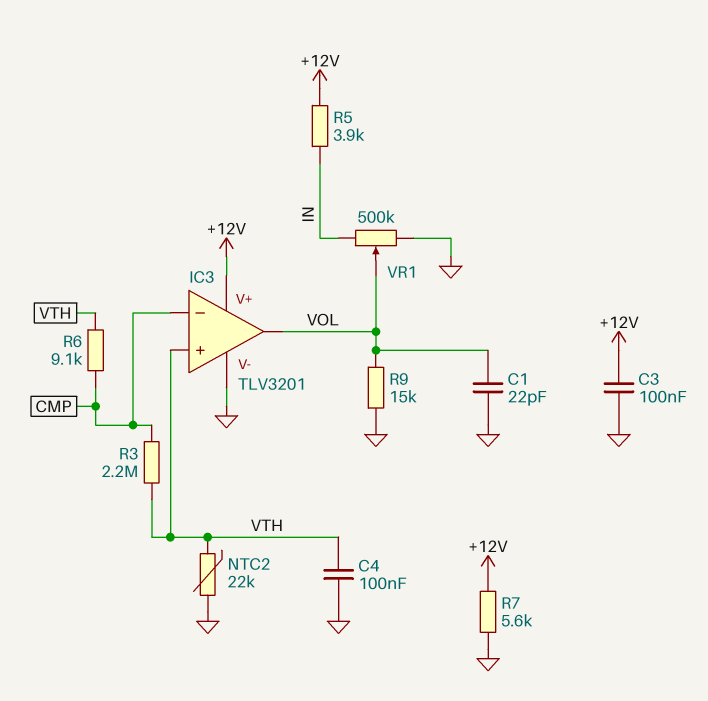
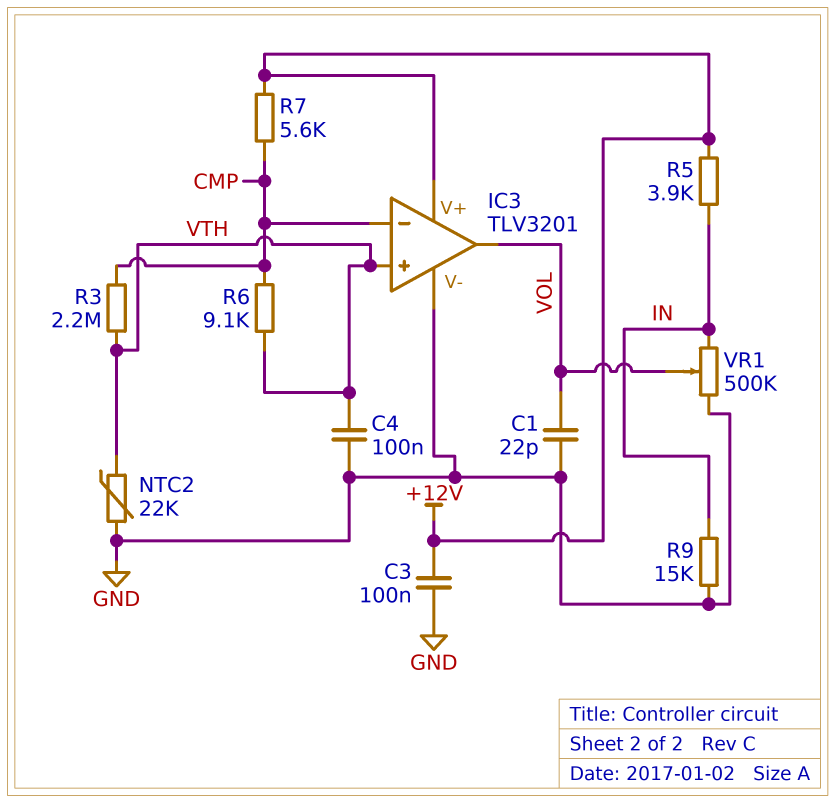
R7: 5.6k (+12V, GND) -> 5.6k (+12V, CMP)
R9: 15k (GND, VOL) -> 15k (GND, IN)

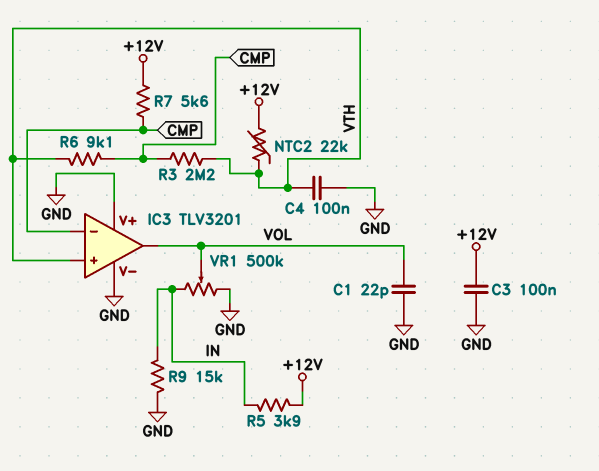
IC3 pin V+: +12V -> GND
NTC2: 22k (GND, VTH) -> 22k (+12V, VTH)

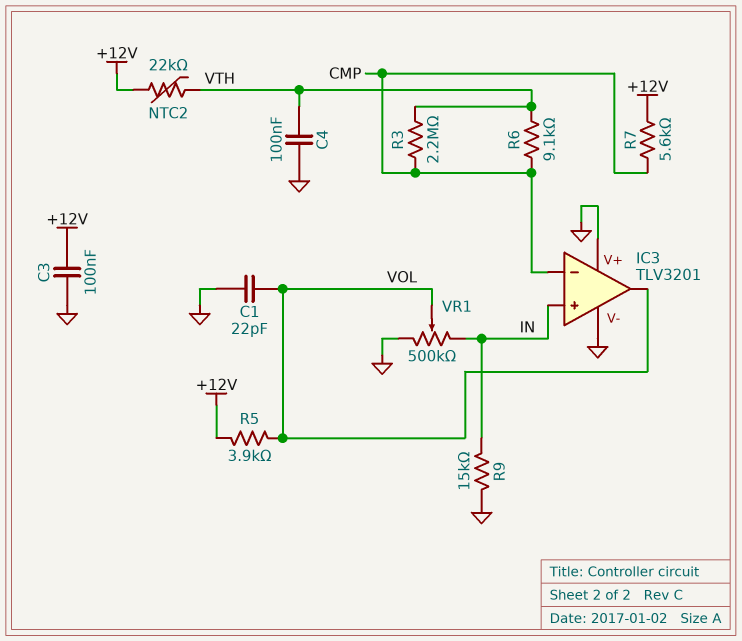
IC3 pin in+: VTH -> IN
R5: 3.9k (+12V, IN) -> 3.9k (+12V, VOL)

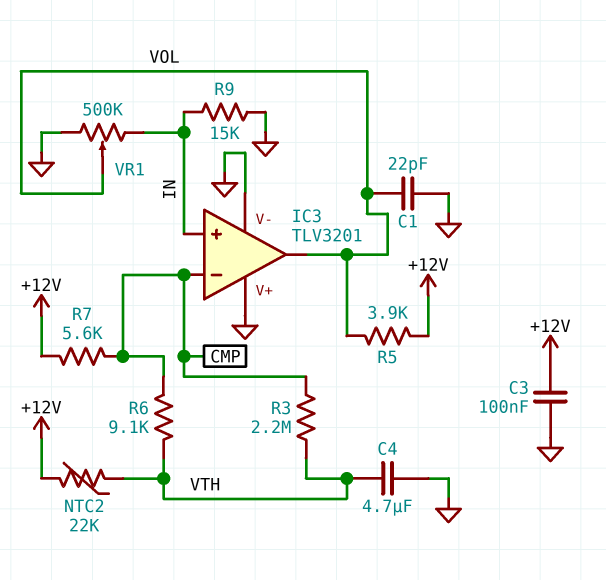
C4: 100nF (GND, VTH) -> 4.7uF (GND, VTH)

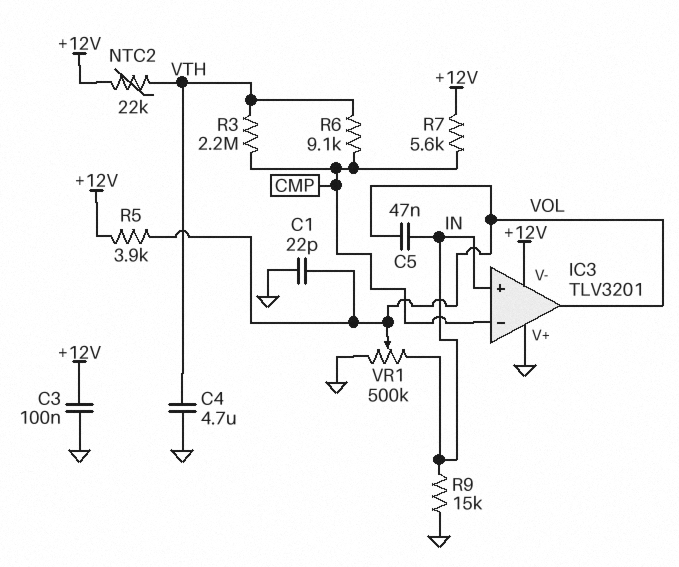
C5: none -> 47nF (IN, VOL)
IC3 pin V-: GND -> +12V

